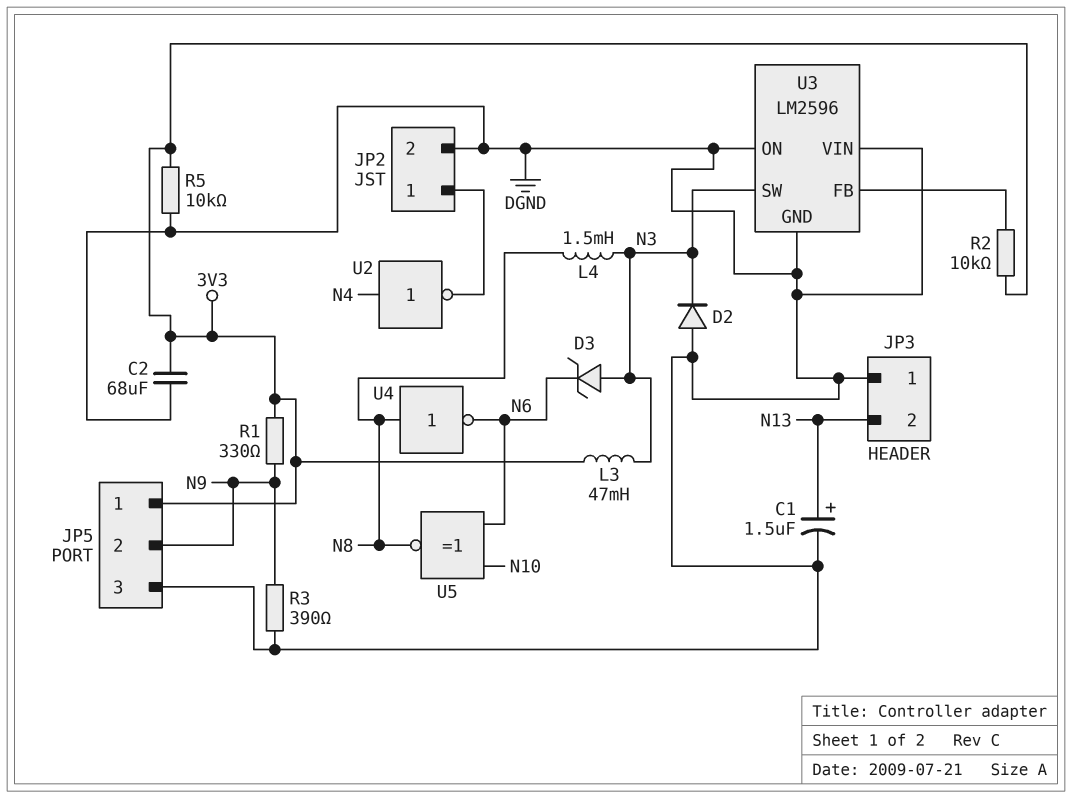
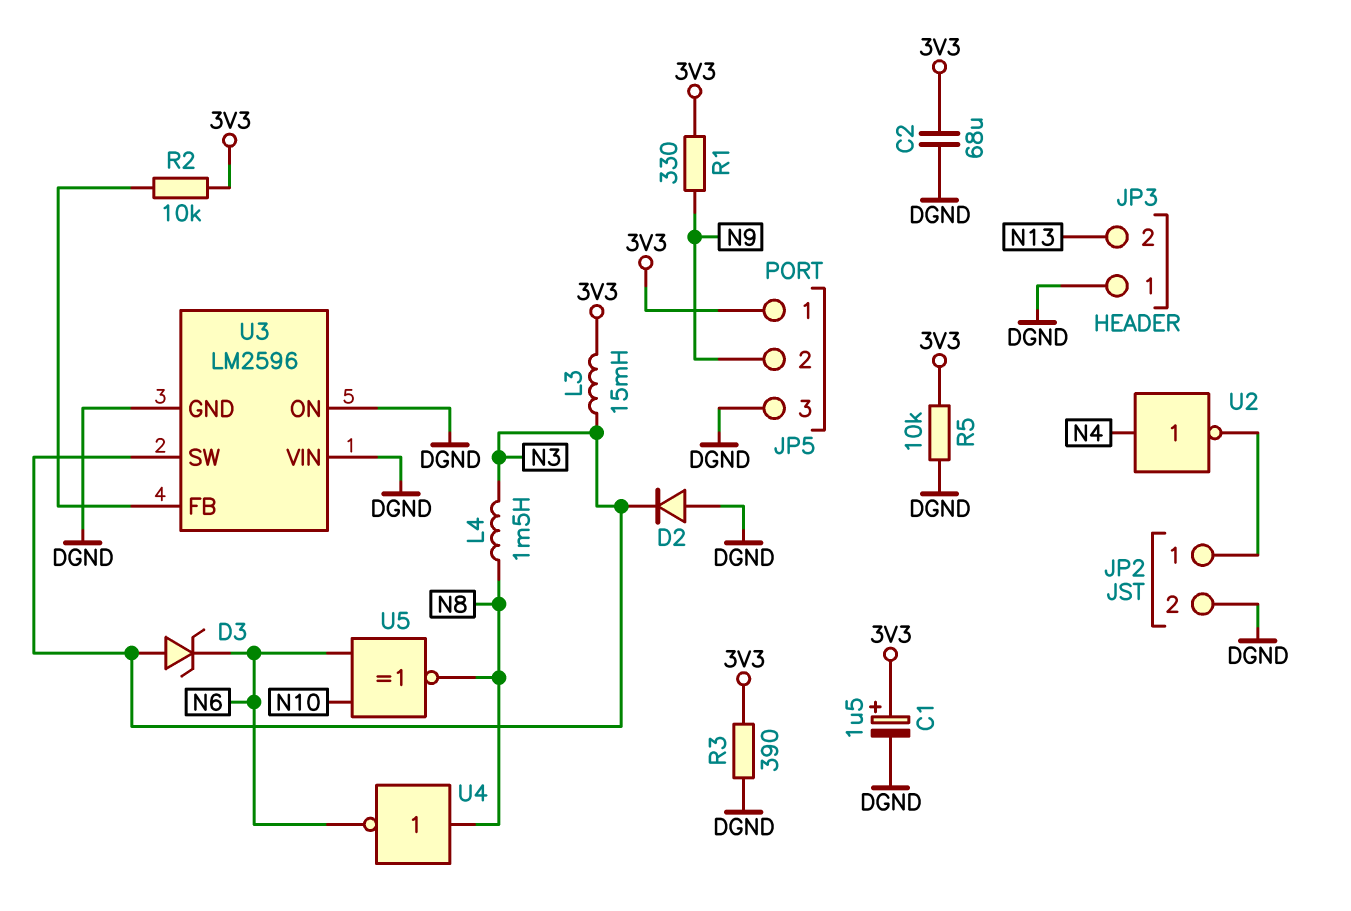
C1: 1.5uF (plus N13, minus DGND) -> 1.5uF (plus 3V3, minus DGND)
L3: 47mH (3V3, N3) -> 15mH (3V3, N3)
R3: 390 (DGND, N9) -> 390 (3V3, DGND)

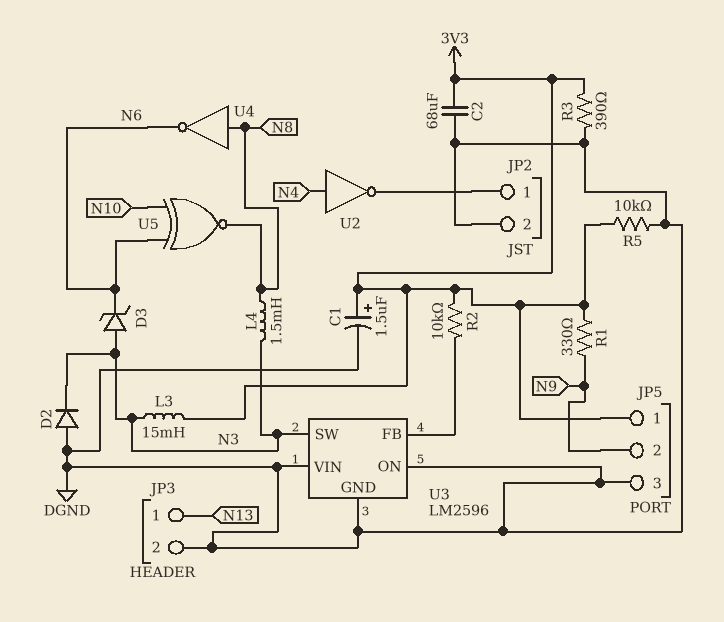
JP3 pin 1: DGND -> N13
JP3 pin 2: N13 -> DGND

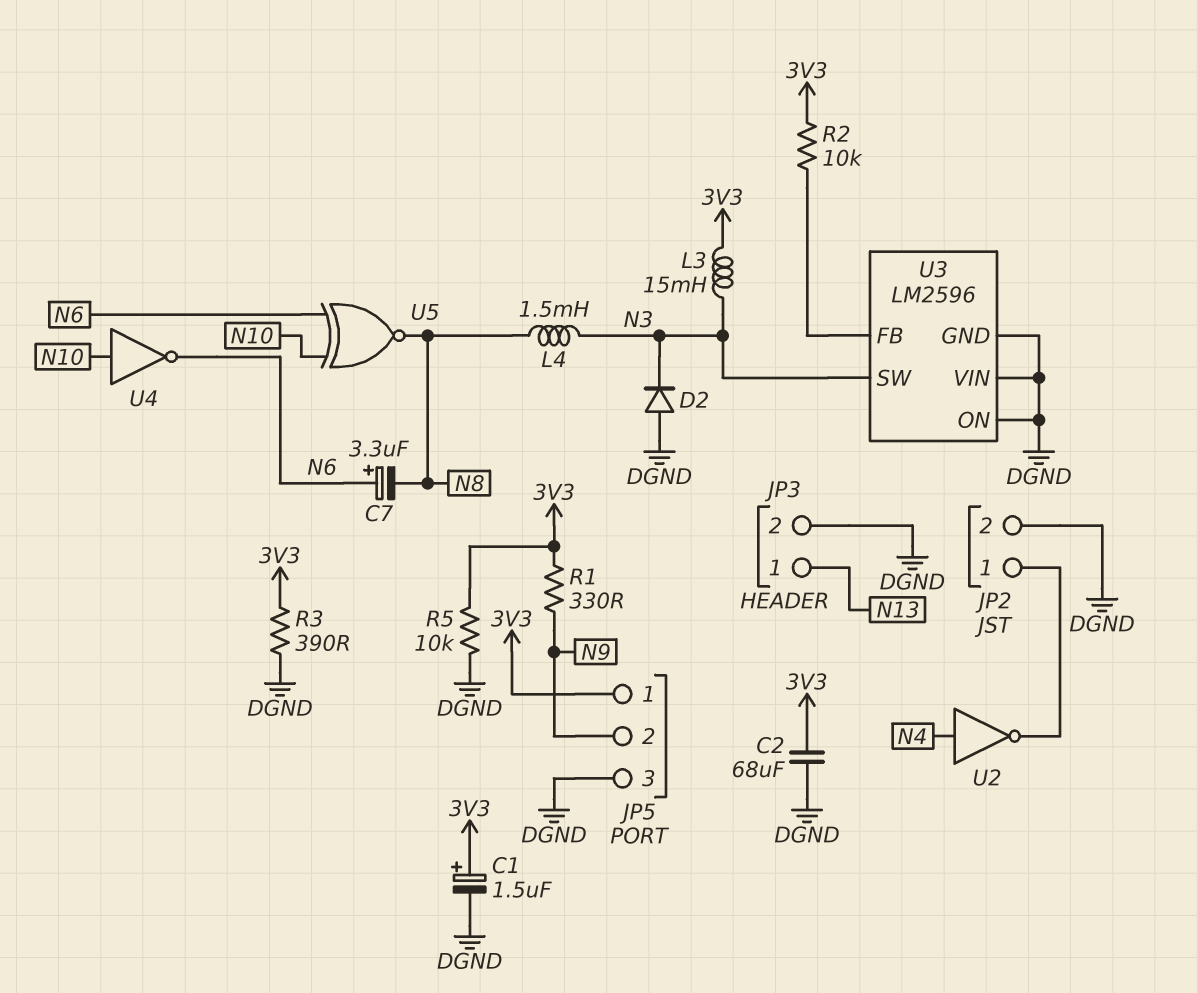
C7: none -> 3.3uF (plus N6, minus N8)
D3: zener (A N3, K N6) -> none
U4: NOT (in N8, out N6) -> NOT (in N10, out N6)

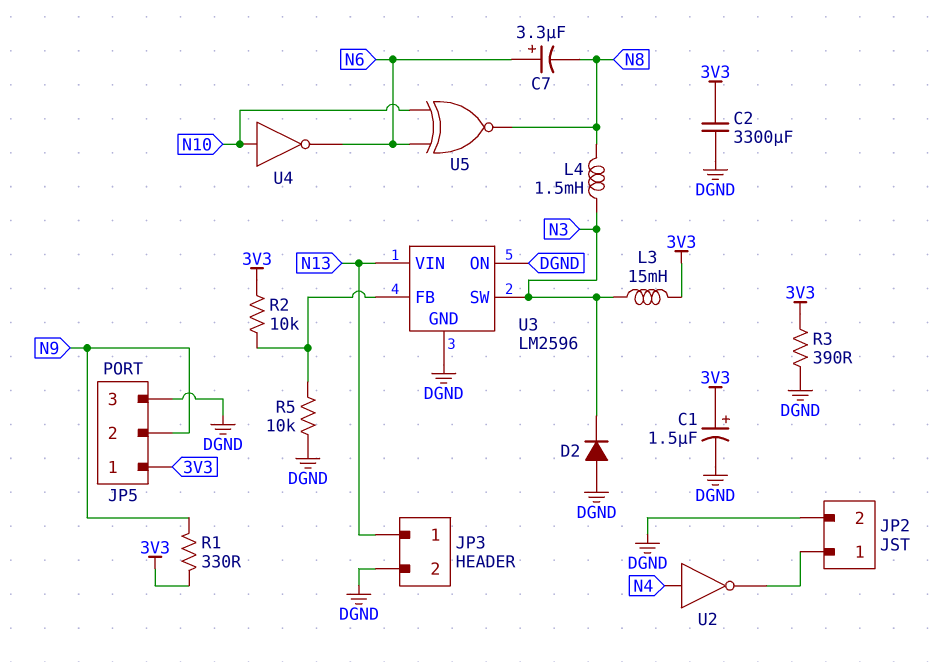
C2: 68uF (3V3, DGND) -> 3300uF (3V3, DGND)
R5: 10k (3V3, DGND) -> 10k (DGND, U3/FB)
U3 pin VIN: DGND -> N13

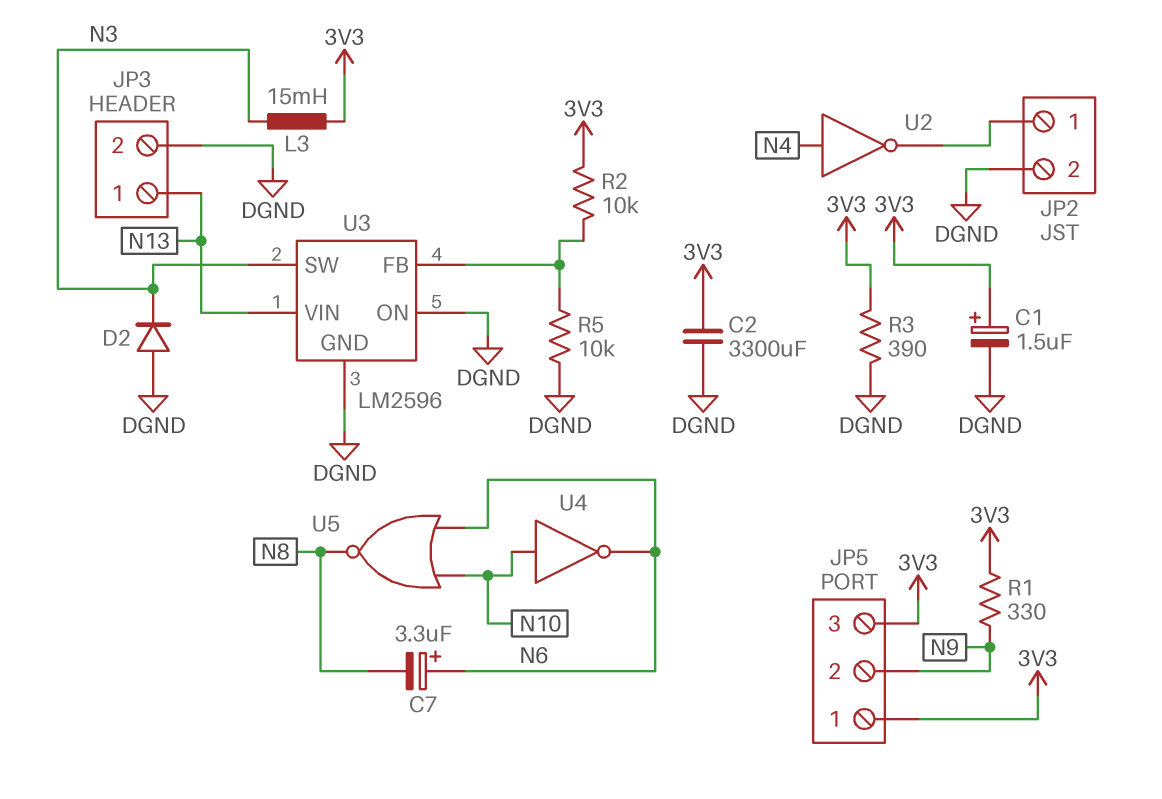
JP5 pin 3: DGND -> 3V3
L4: 1.5mH (N3, N8) -> none
U5: XNOR (in N6, in N10, out N8) -> NOR (in N6, in N10, out N8)

